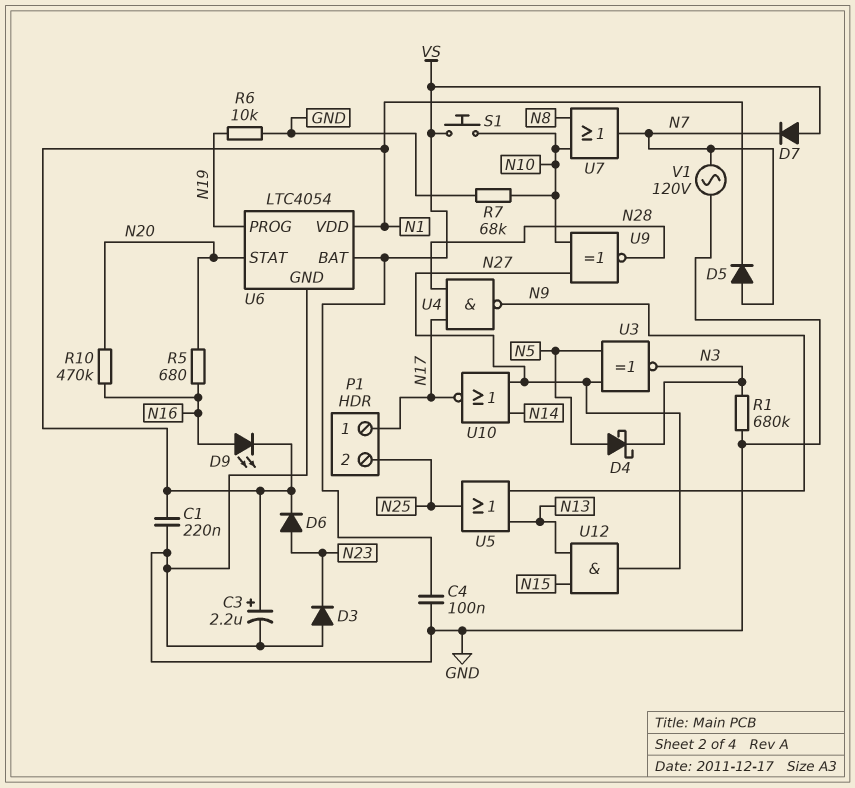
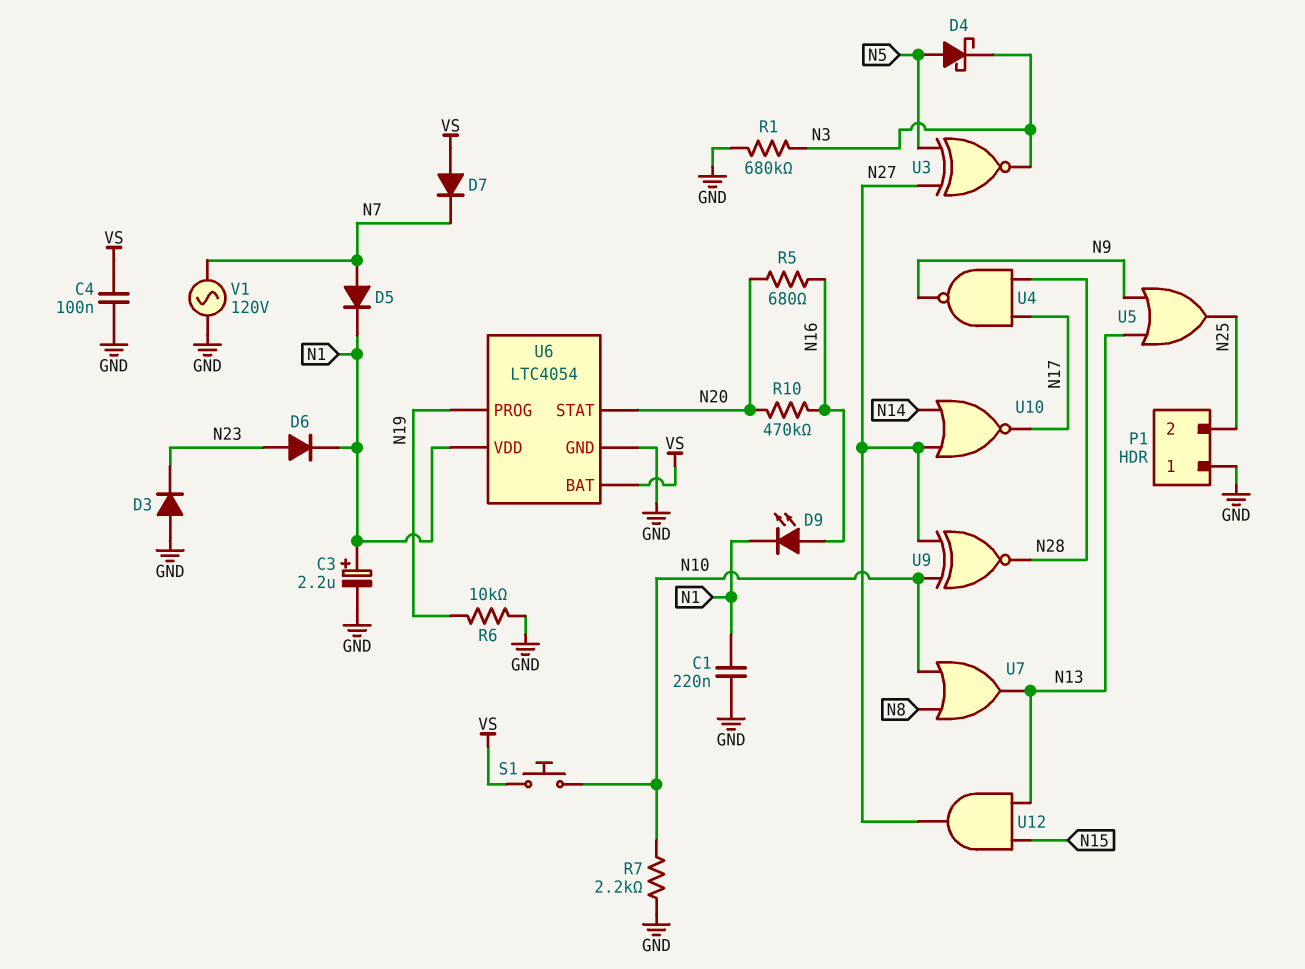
P1 pin 1: N17 -> GND
R7: 68k (GND, N10) -> 2.2k (GND, N10)
U7: OR (in N8, in N10, out N7) -> OR (in N8, in N10, out N13)

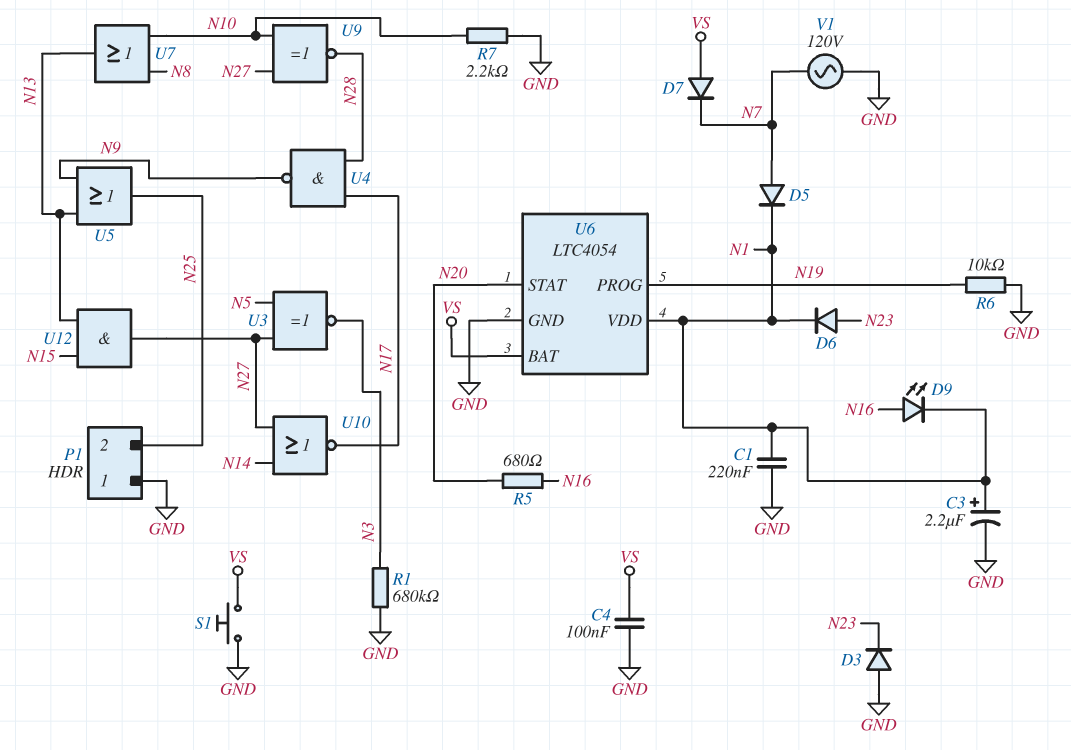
D4: schottky (A N5, K N3) -> none
R10: 470k (N16, N20) -> none
S1: button (N10, VS) -> button (GND, VS)

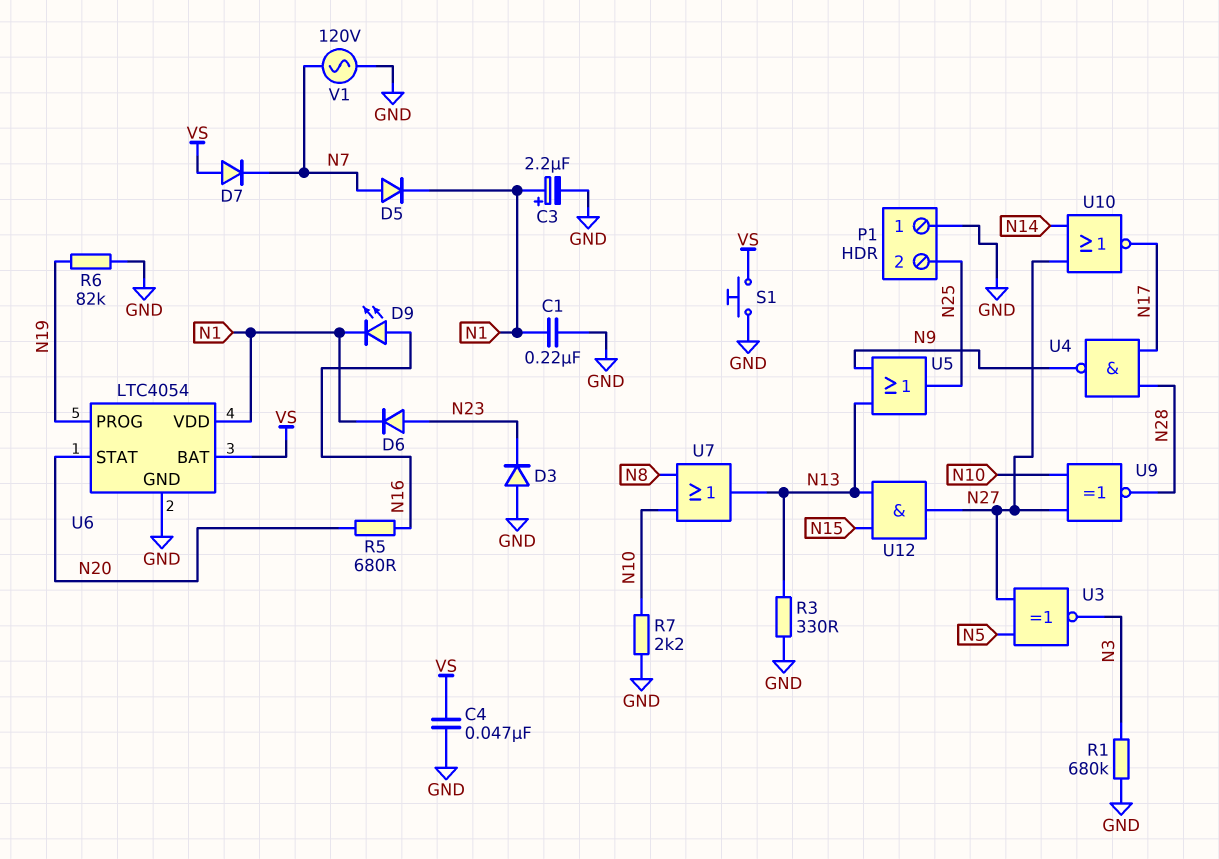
C4: 100nF (GND, VS) -> 47nF (GND, VS)
R3: none -> 330 (GND, N13)
R6: 10k (GND, N19) -> 82k (GND, N19)

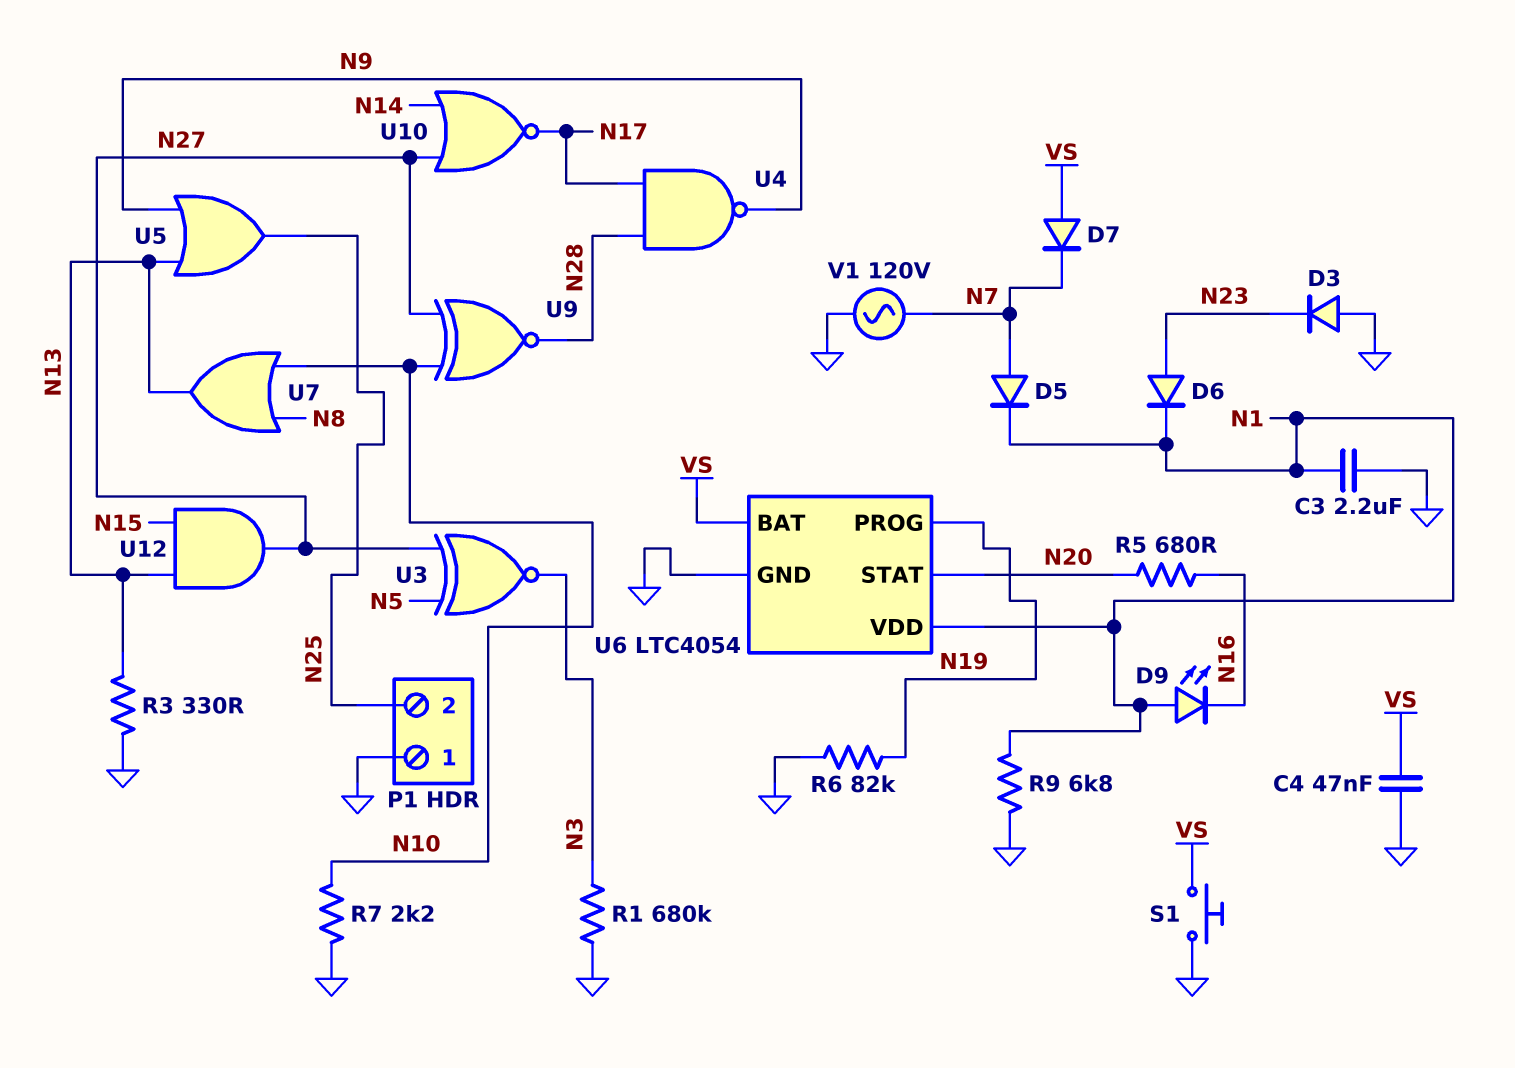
C1: 220nF (GND, N1) -> none
C3: 2.2uF (plus N1, minus GND) -> 2.2uF (GND, N1)
D9: LED (A N16, K N1) -> LED (A N1, K N16)
R9: none -> 6.8k (GND, N1)

